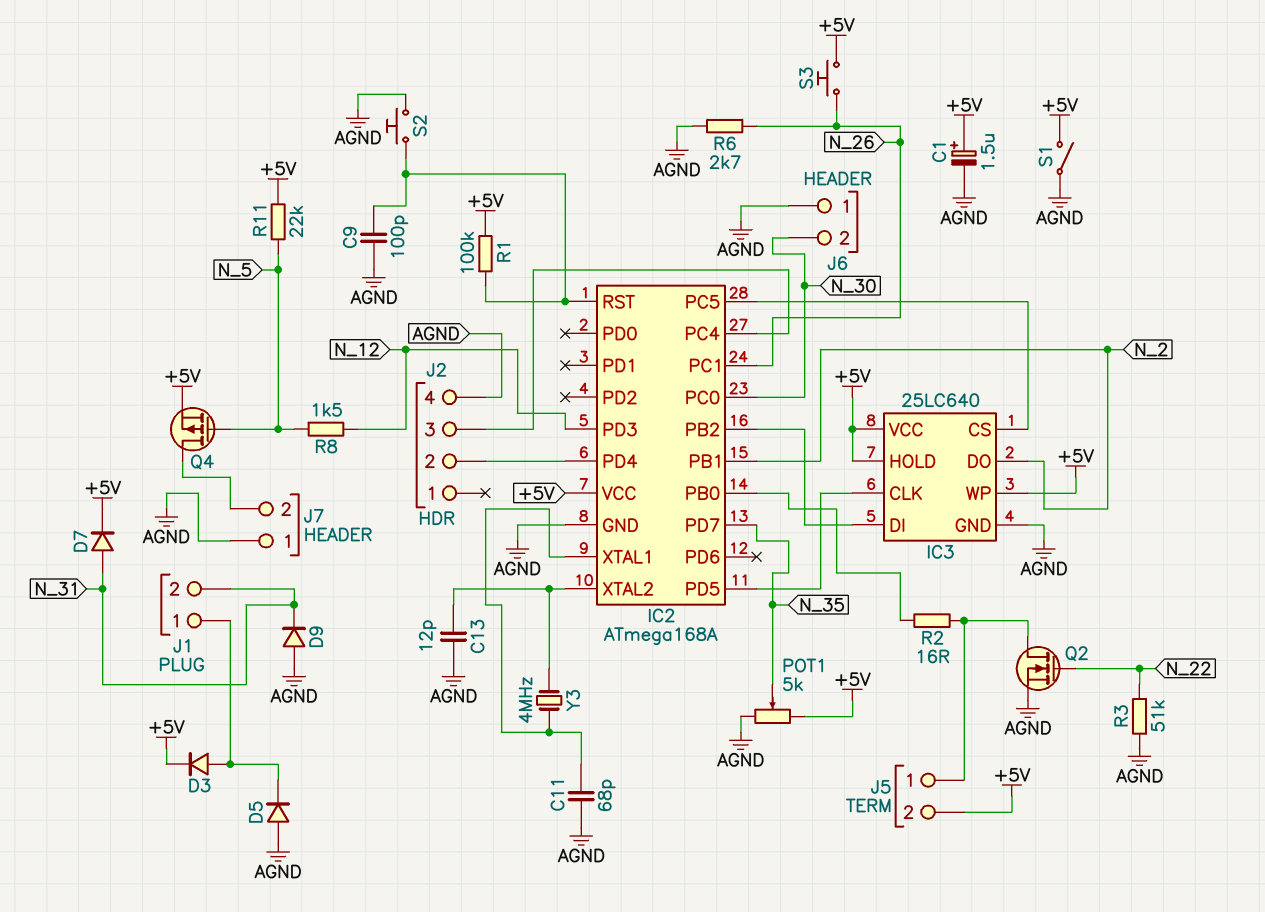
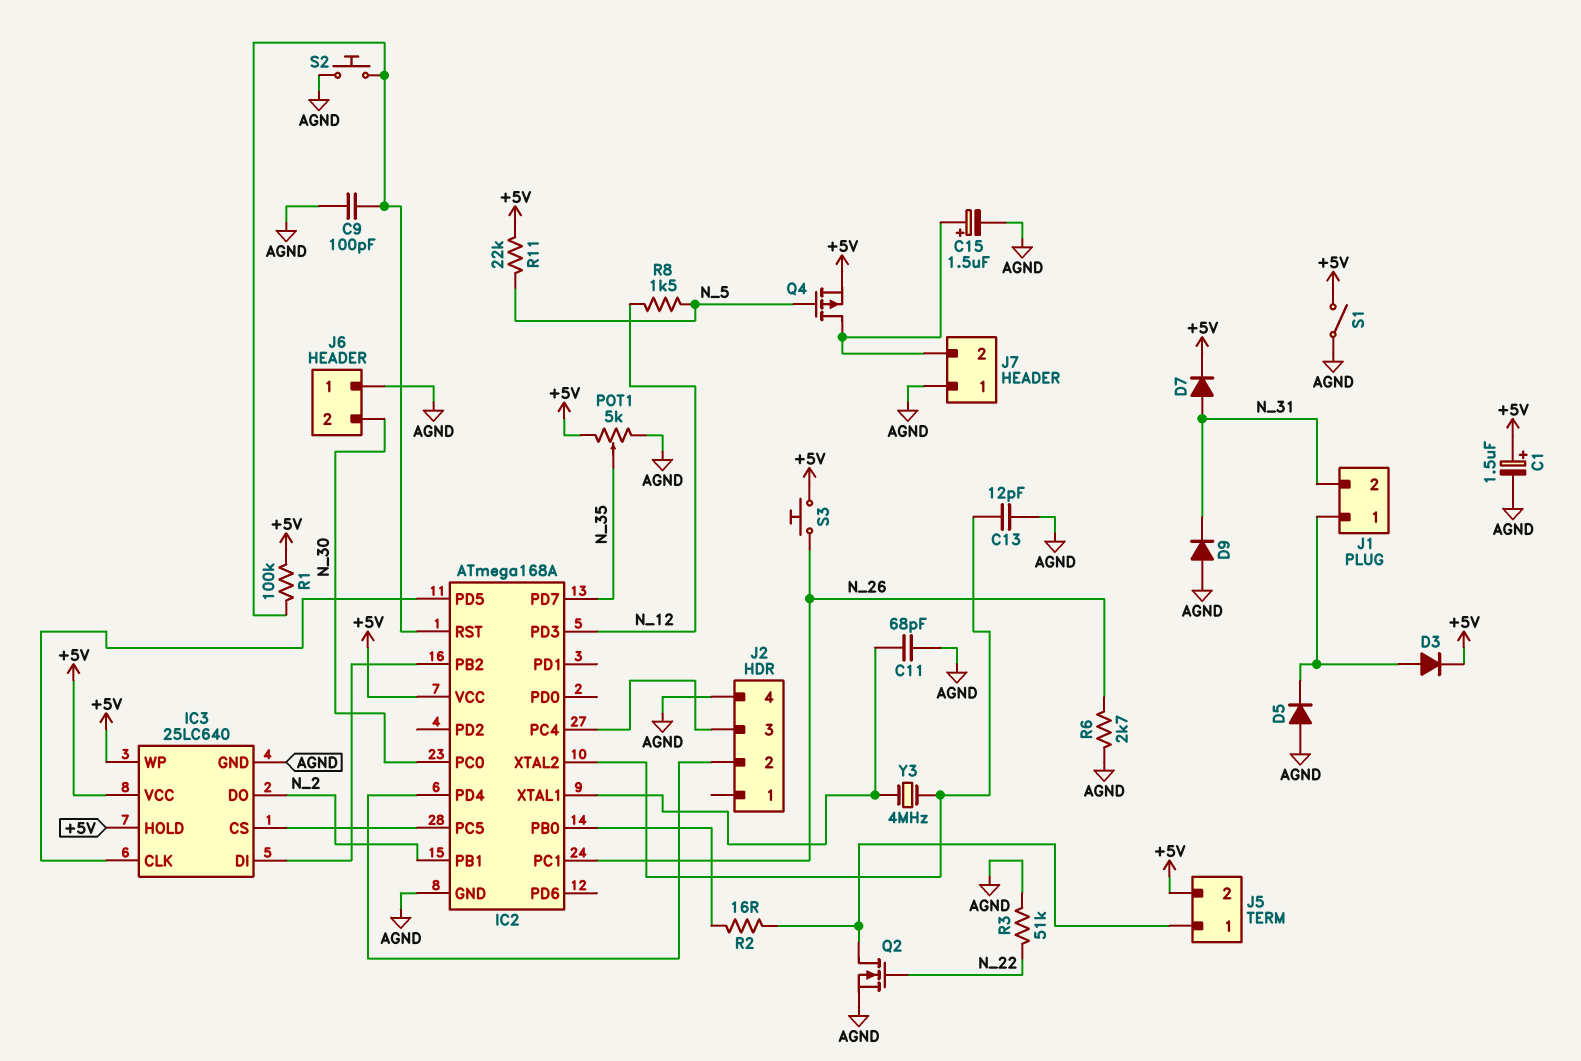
C15: none -> 1.5uF (plus J7/2, minus AGND)

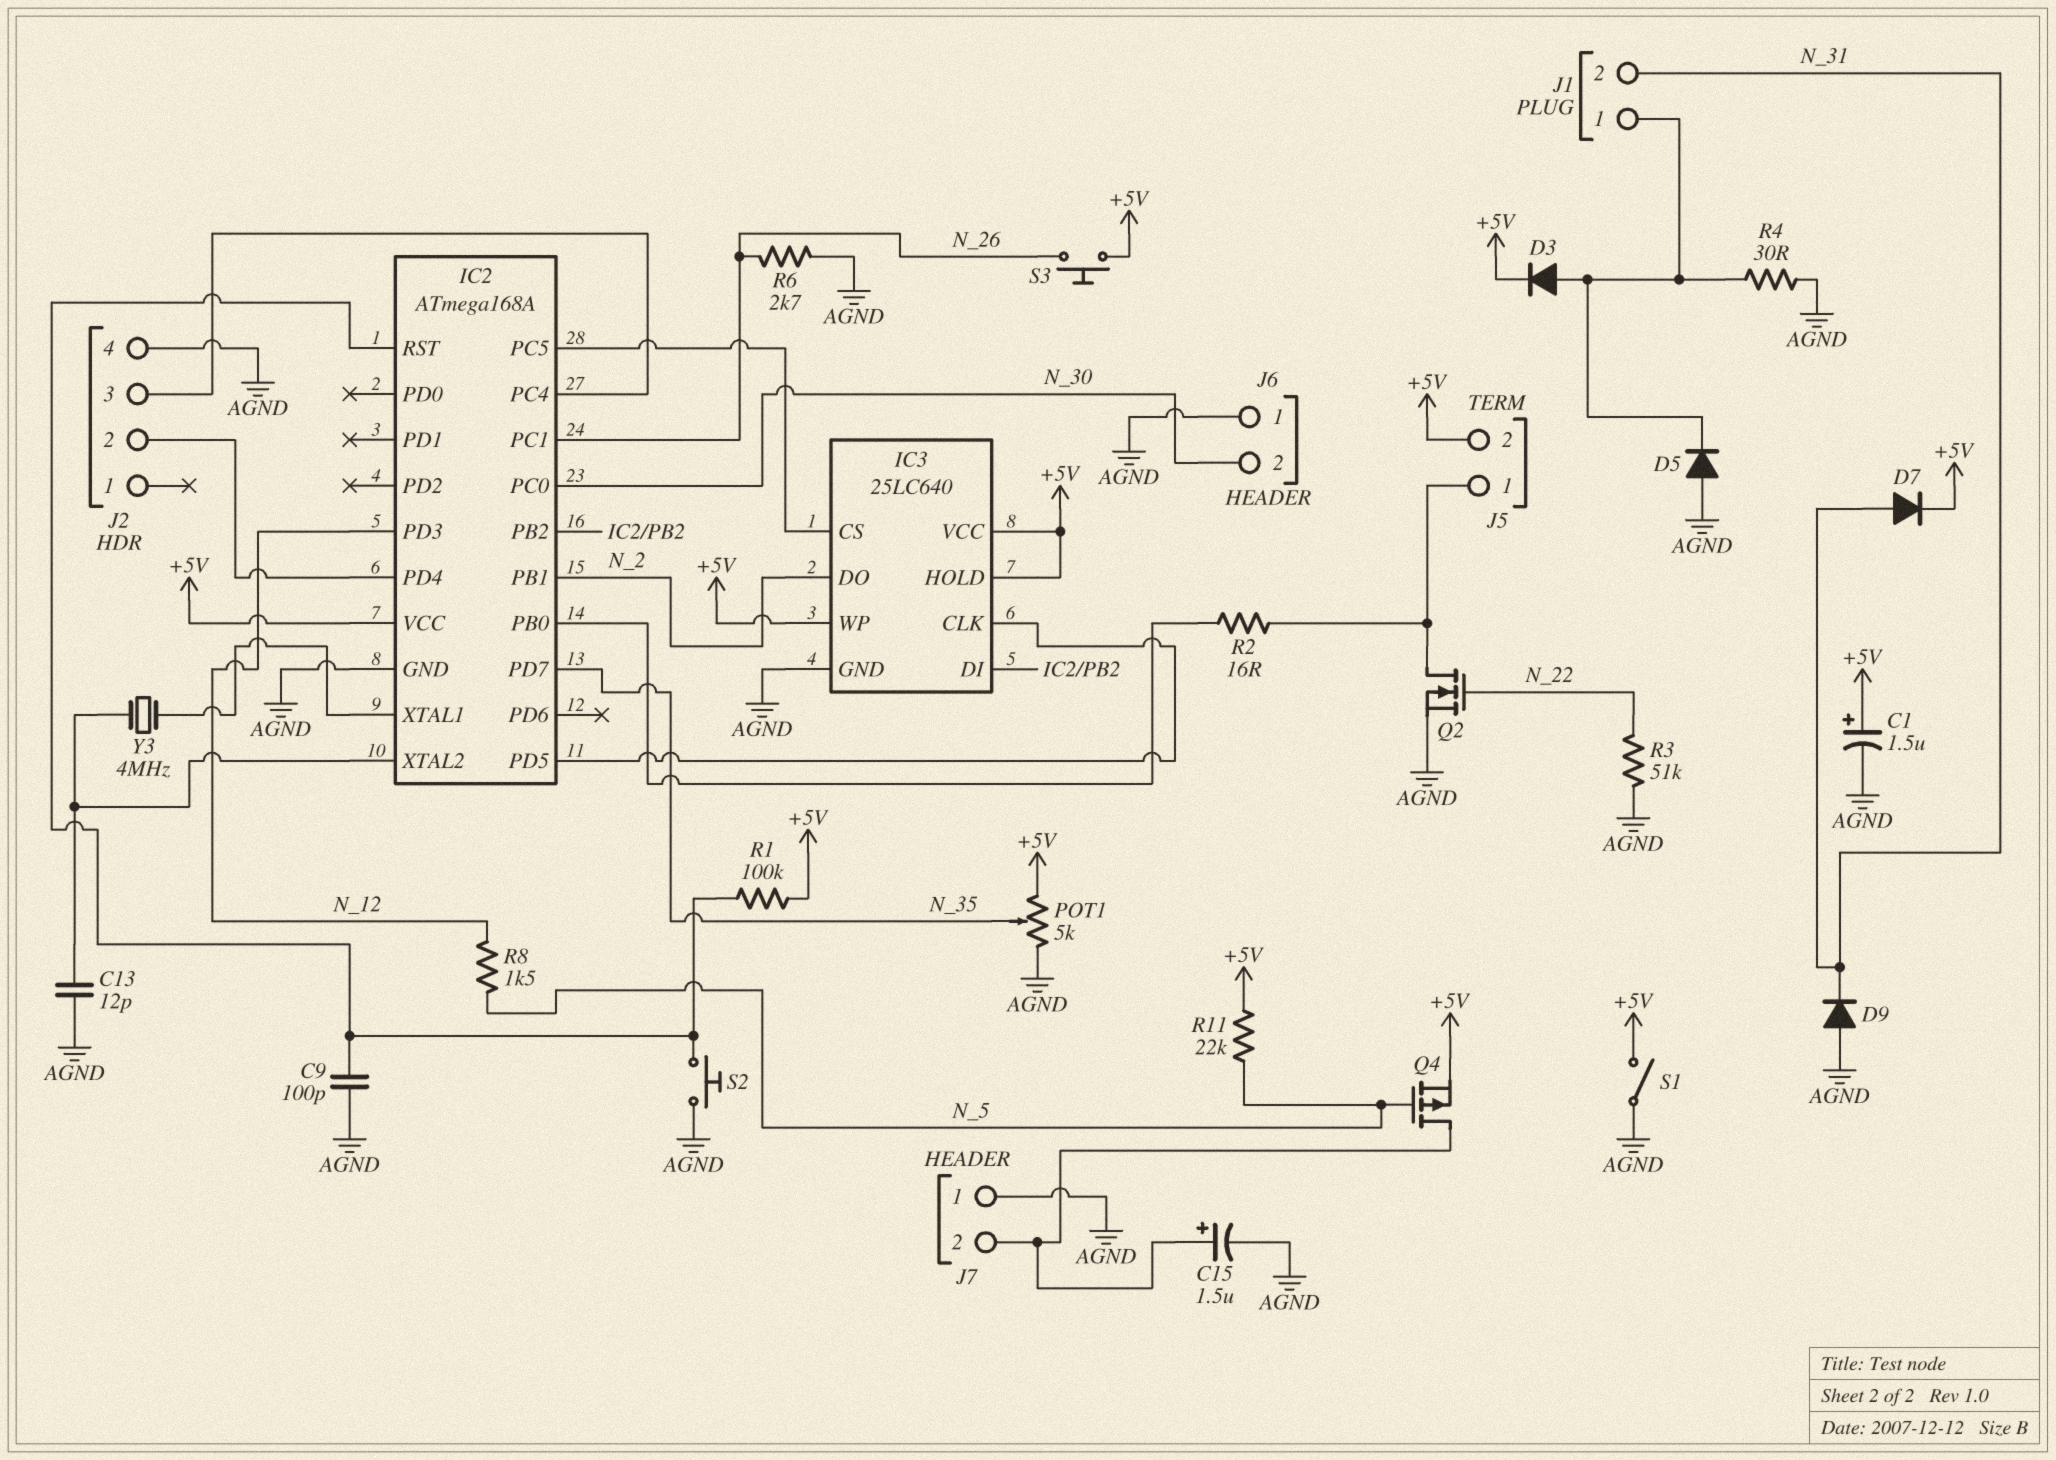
C11: 68pF (AGND, IC2/XTAL1) -> none
R4: none -> 30 (AGND, J1/1)

